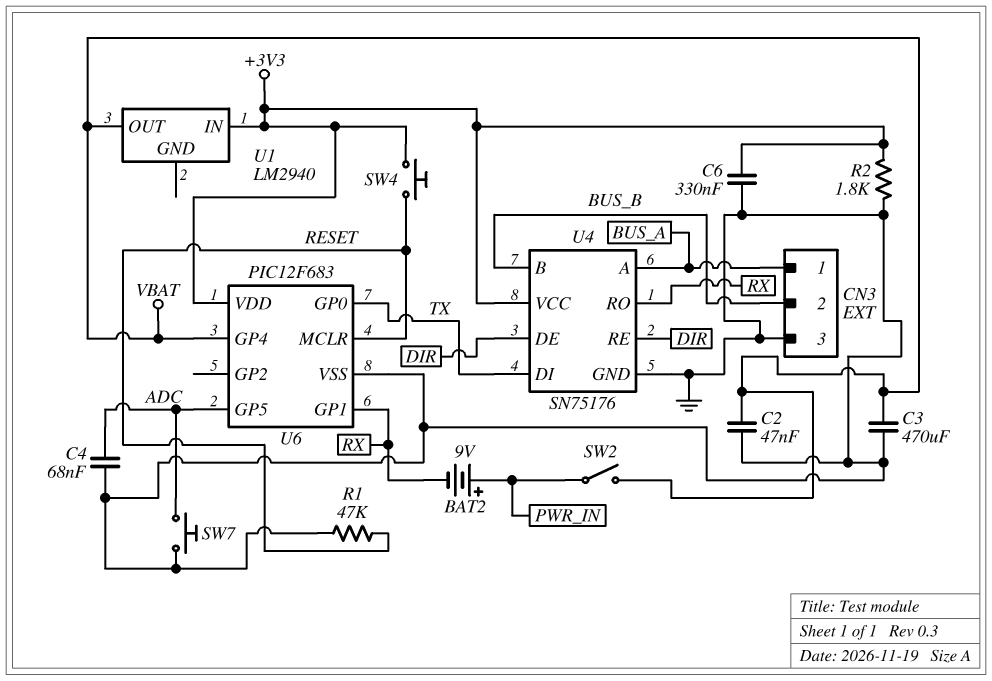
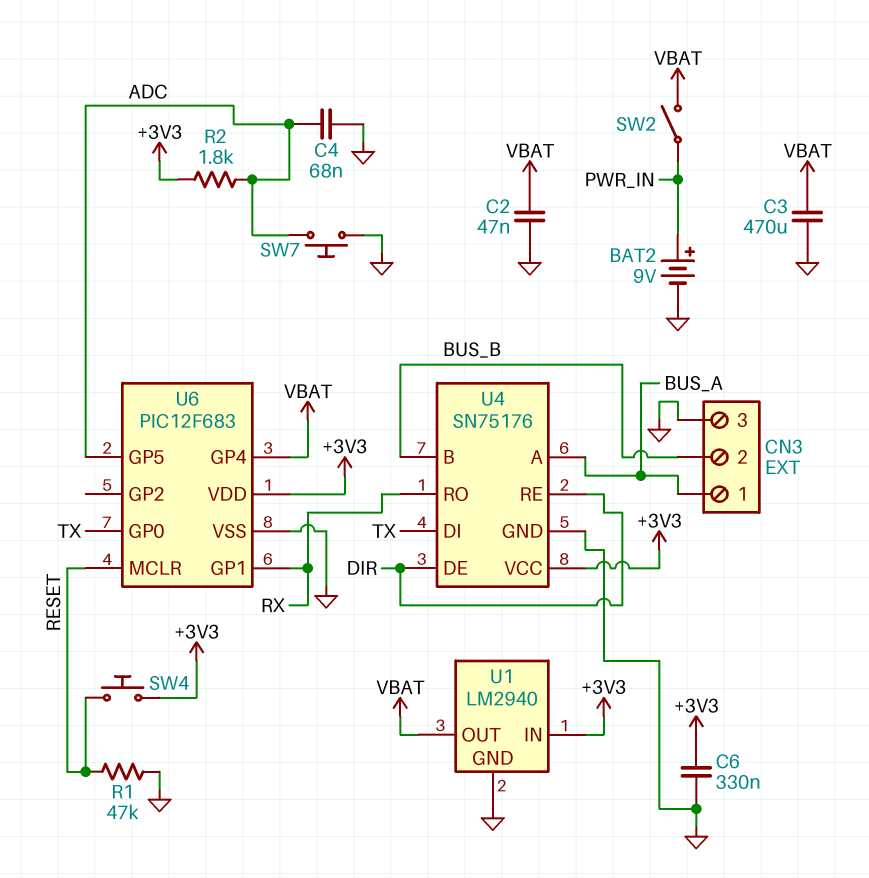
BAT2: 9V (plus PWR_IN, minus RX) -> 9V (plus PWR_IN, minus GND)
R2: 1.8k (+3V3, GND) -> 1.8k (+3V3, ADC)
U1 pin GND: none -> GND

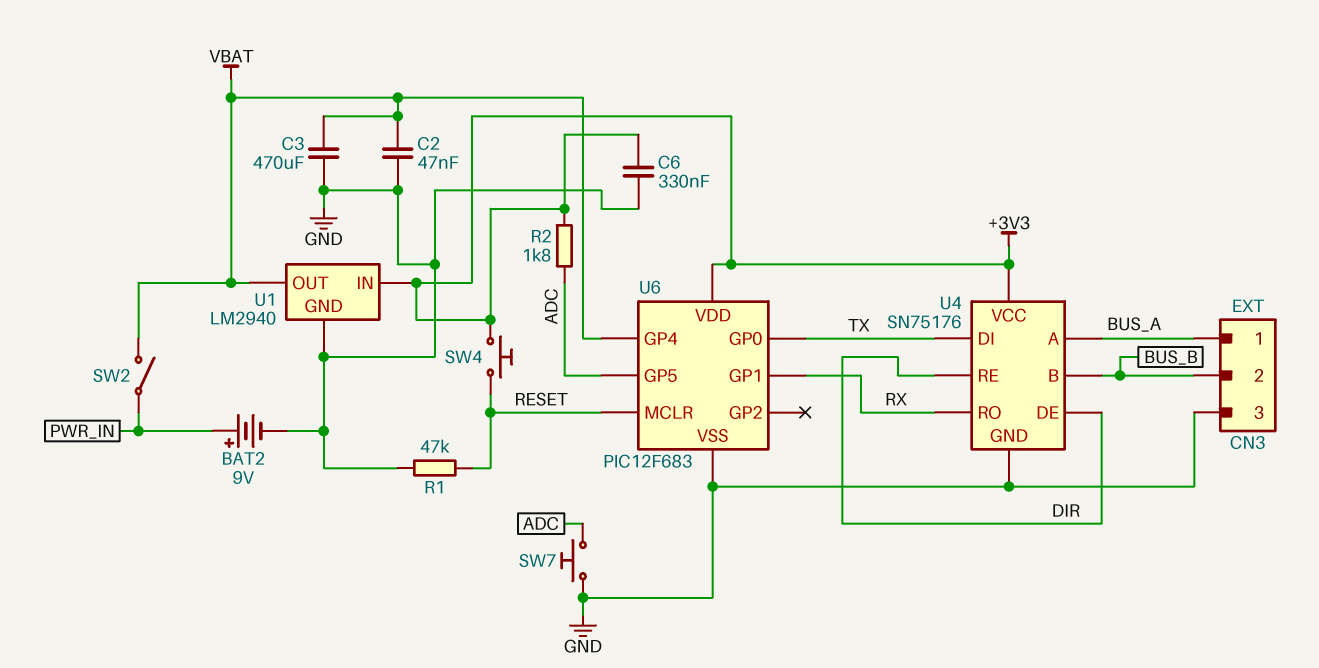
C4: 68nF (ADC, GND) -> none

